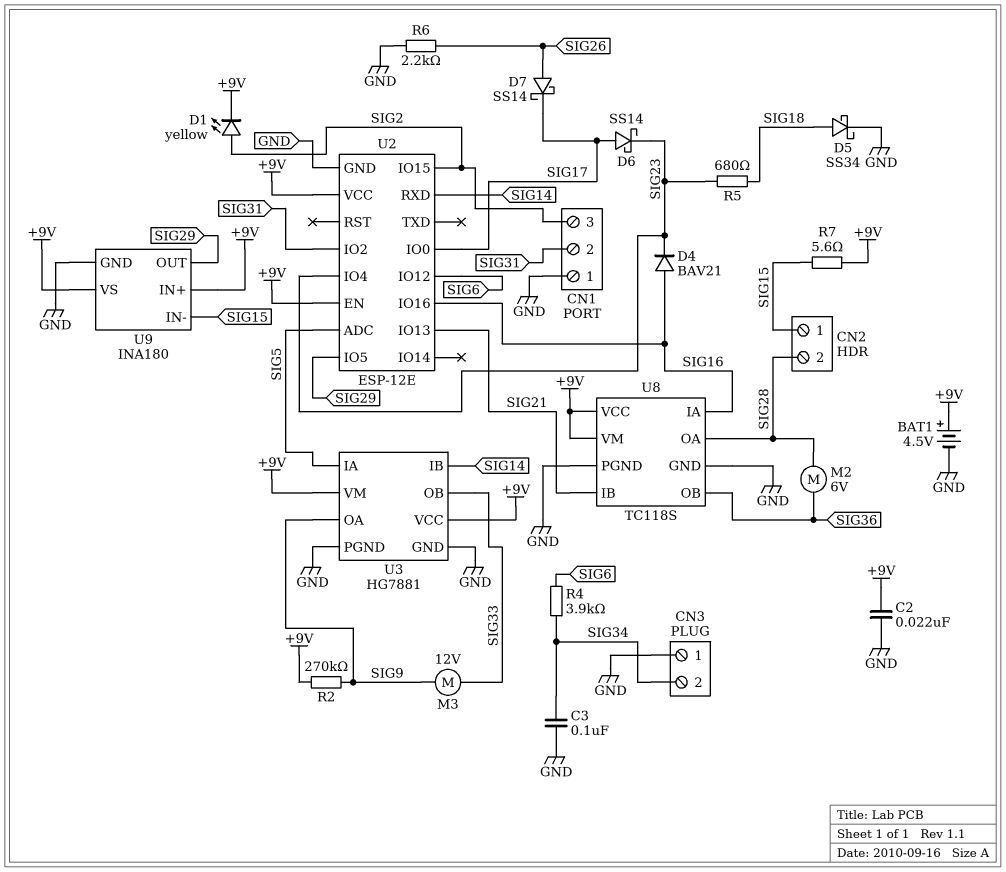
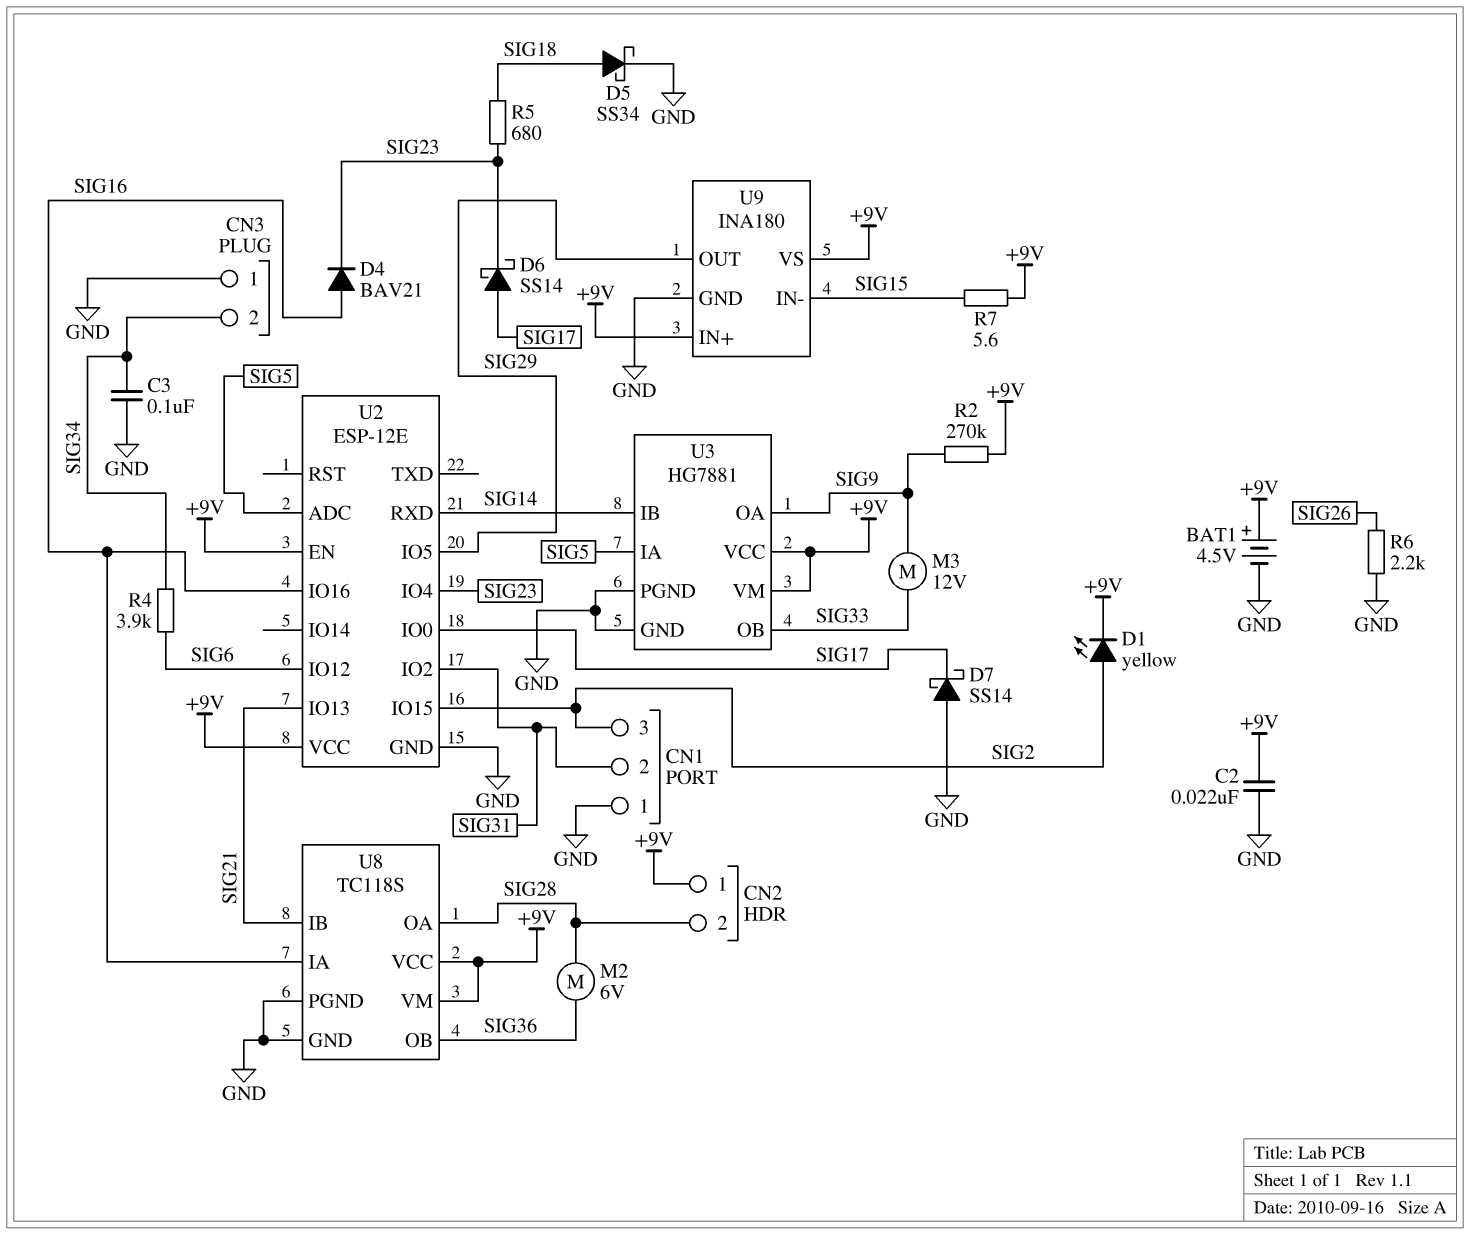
CN2 pin 1: SIG15 -> +9V
D7: schottky SS14 (A SIG26, K SIG17) -> schottky SS14 (A GND, K SIG17)

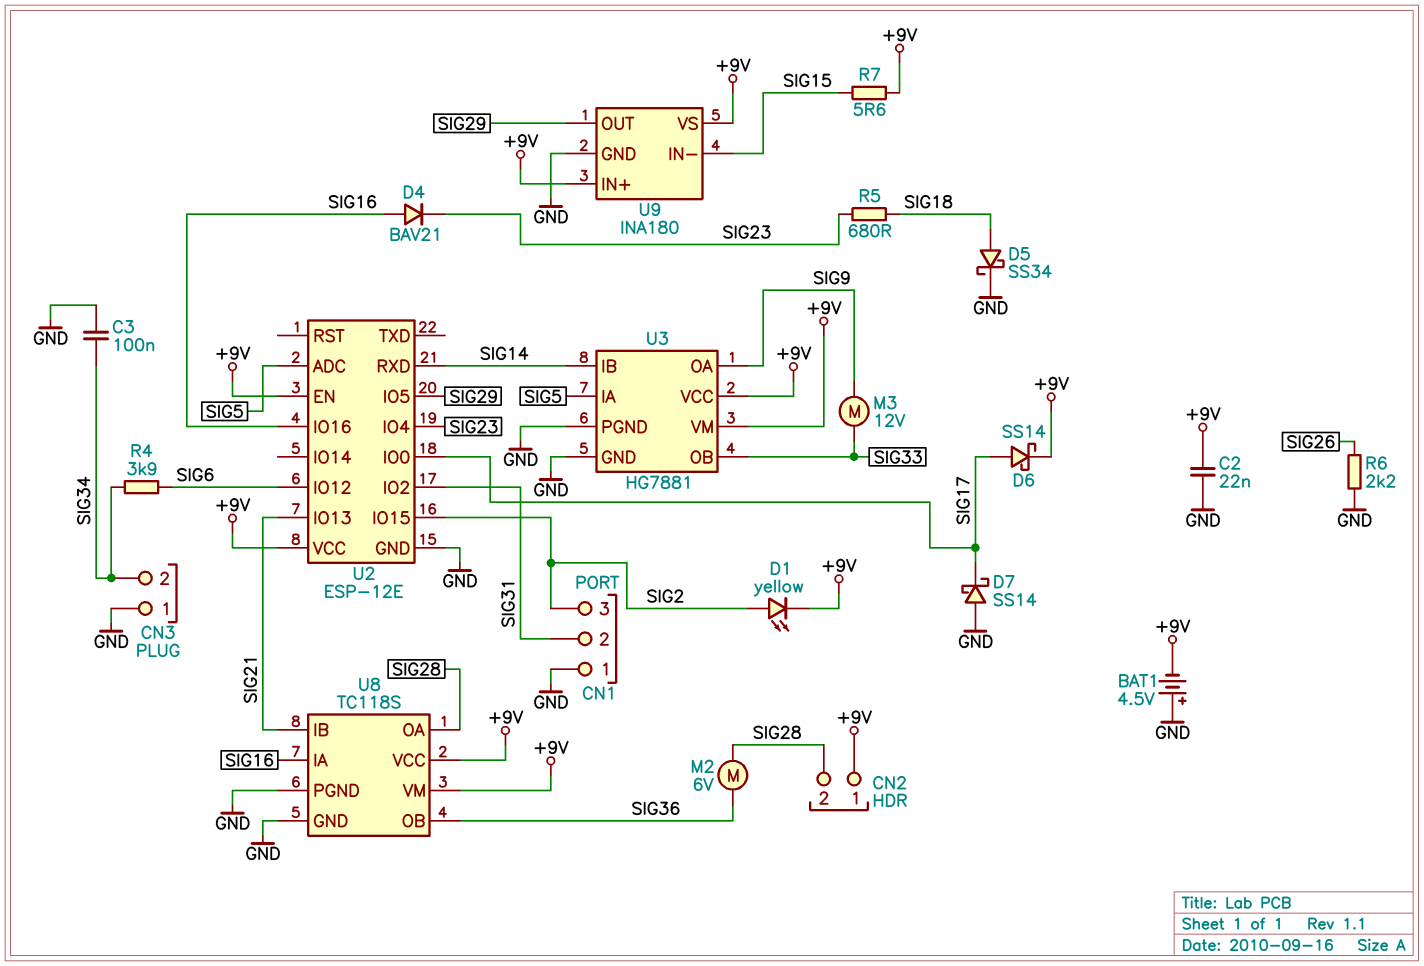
BAT1: 4.5V (plus +9V, minus GND) -> 4.5V (plus GND, minus +9V)
D6: schottky SS14 (A SIG17, K SIG23) -> schottky SS14 (A SIG17, K +9V)
R2: 270k (+9V, SIG9) -> none

